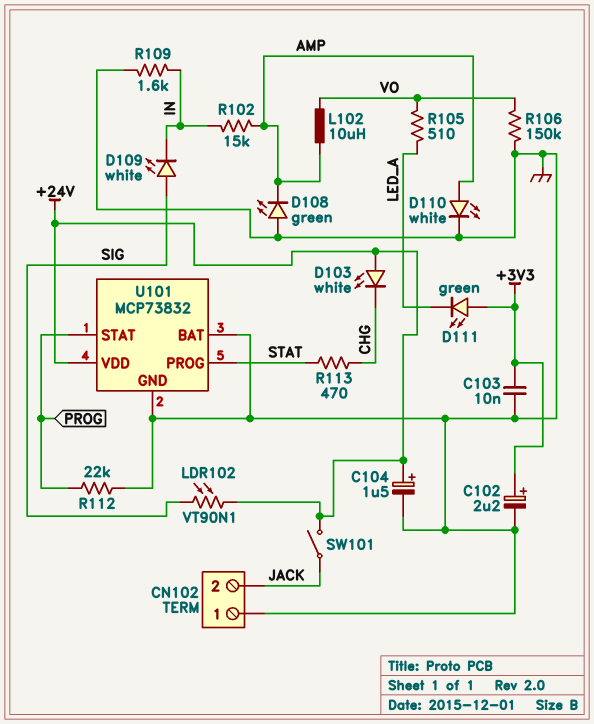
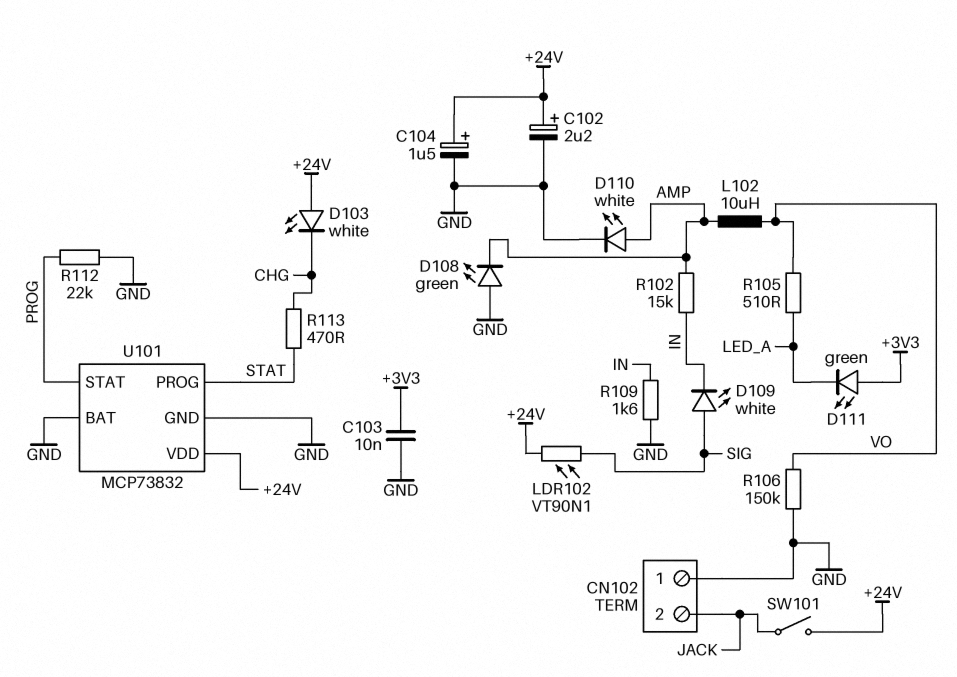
C102: 2.2uF (plus +3V3, minus GND) -> 2.2uF (plus +24V, minus GND)

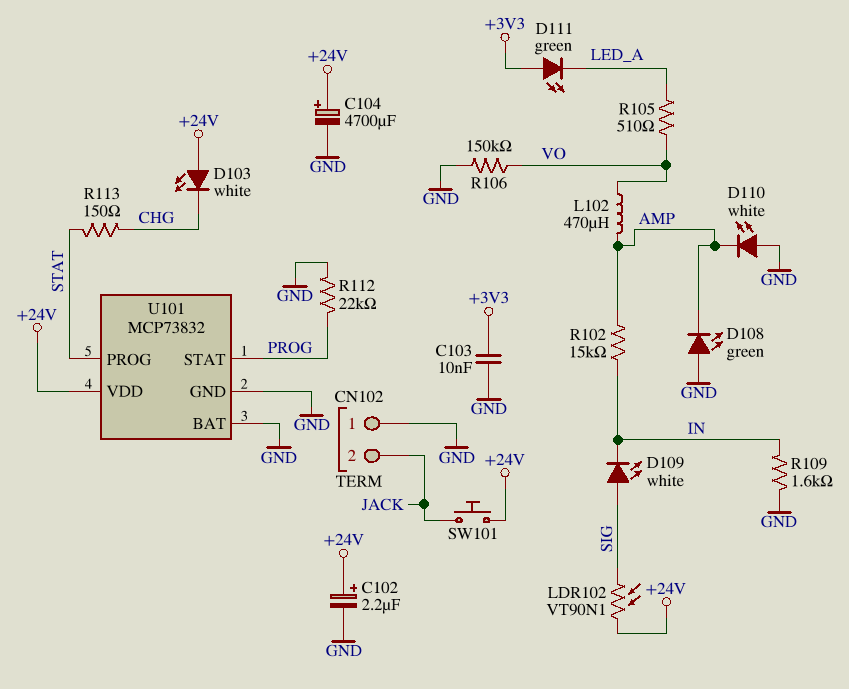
C104: 1.5uF (plus +24V, minus GND) -> 4700uF (plus +24V, minus GND)
D110: LED white (A AMP, K GND) -> LED white (A GND, K AMP)
L102: 10uH (AMP, VO) -> 470uH (AMP, VO)
R113: 470 (CHG, STAT) -> 150 (CHG, STAT)
SW101: switch (+24V, JACK) -> button (+24V, JACK)

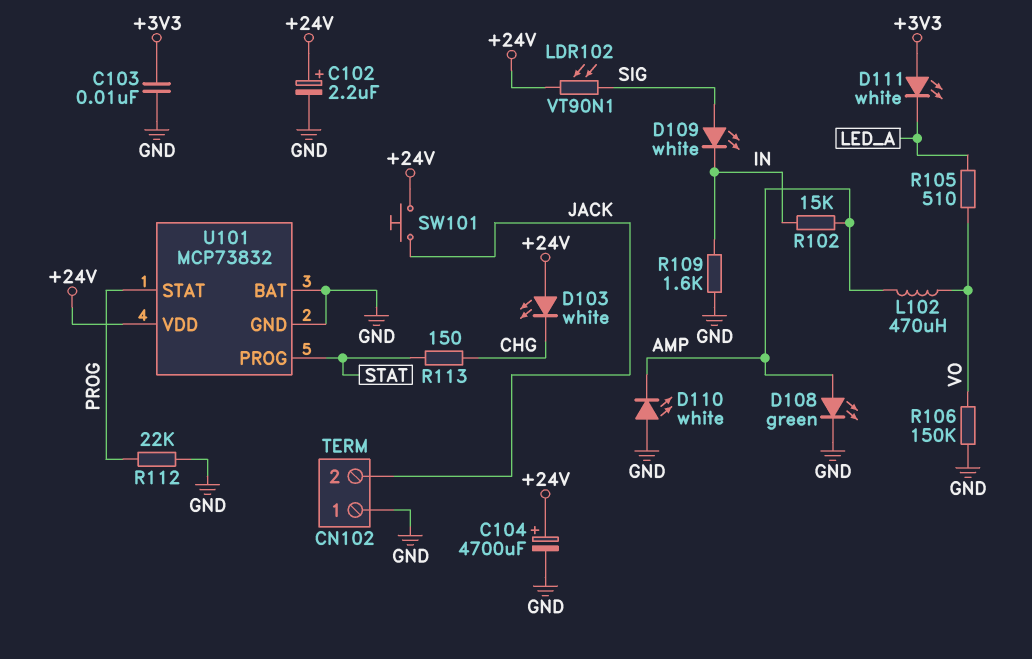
D108: LED green (A GND, K AMP) -> LED green (A AMP, K GND)
D111: LED green (A +3V3, K LED_A) -> LED white (A +3V3, K LED_A)

